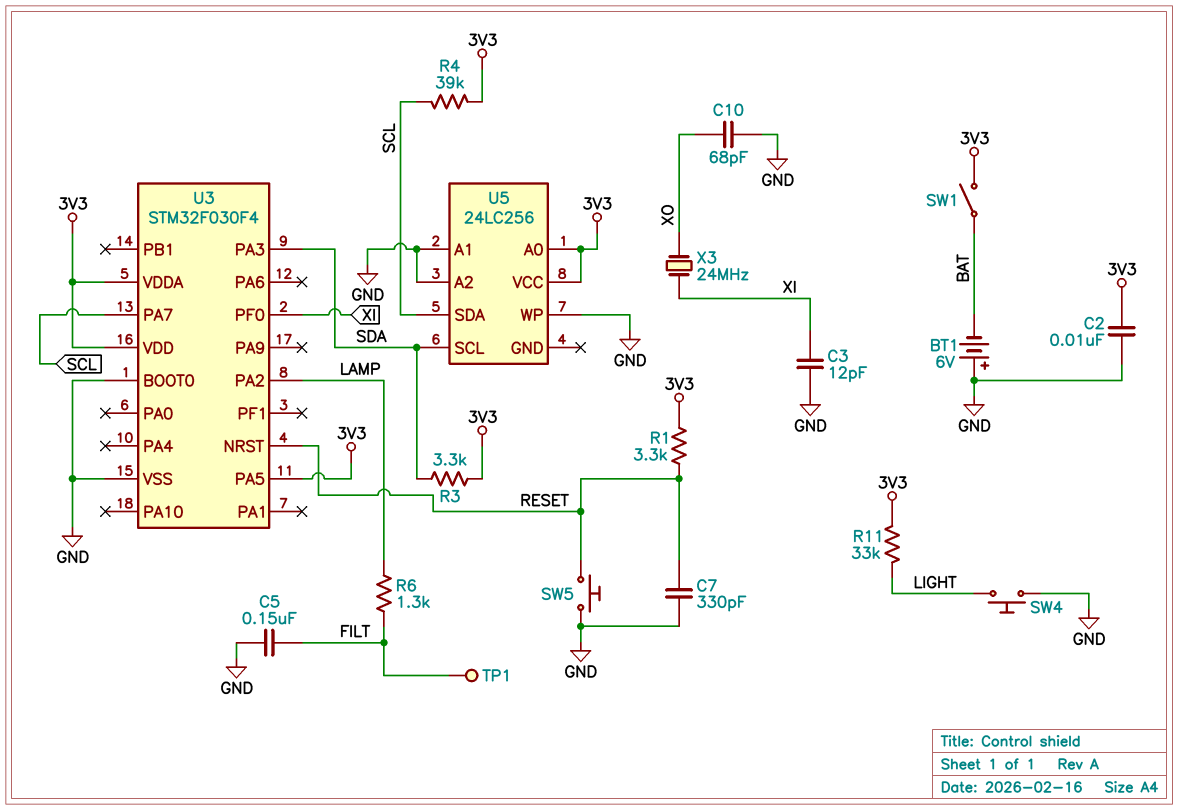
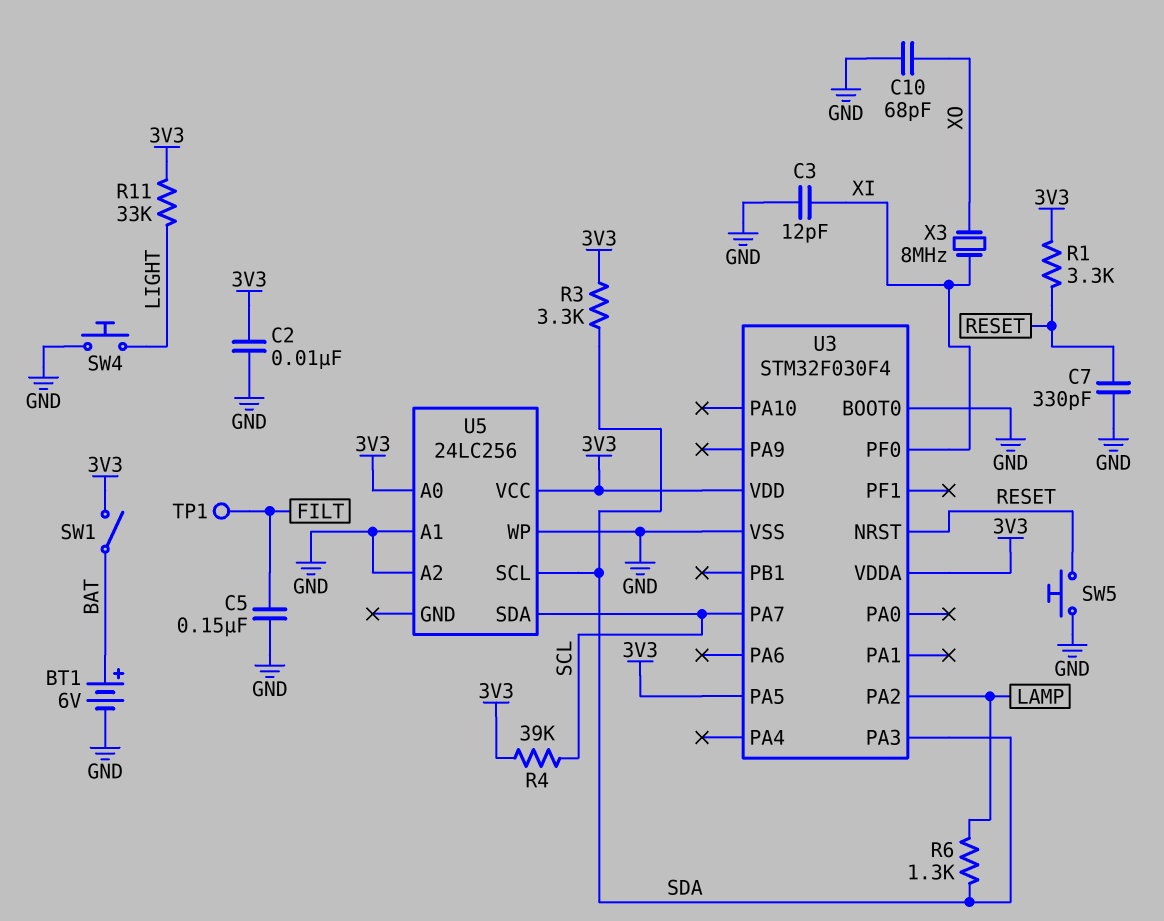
BT1: 6V (plus GND, minus BAT) -> 6V (plus BAT, minus GND)
R6: 1.3k (FILT, LAMP) -> 1.3k (LAMP, SDA)
X3: 24MHz (XI, XO) -> 8MHz (XI, XO)

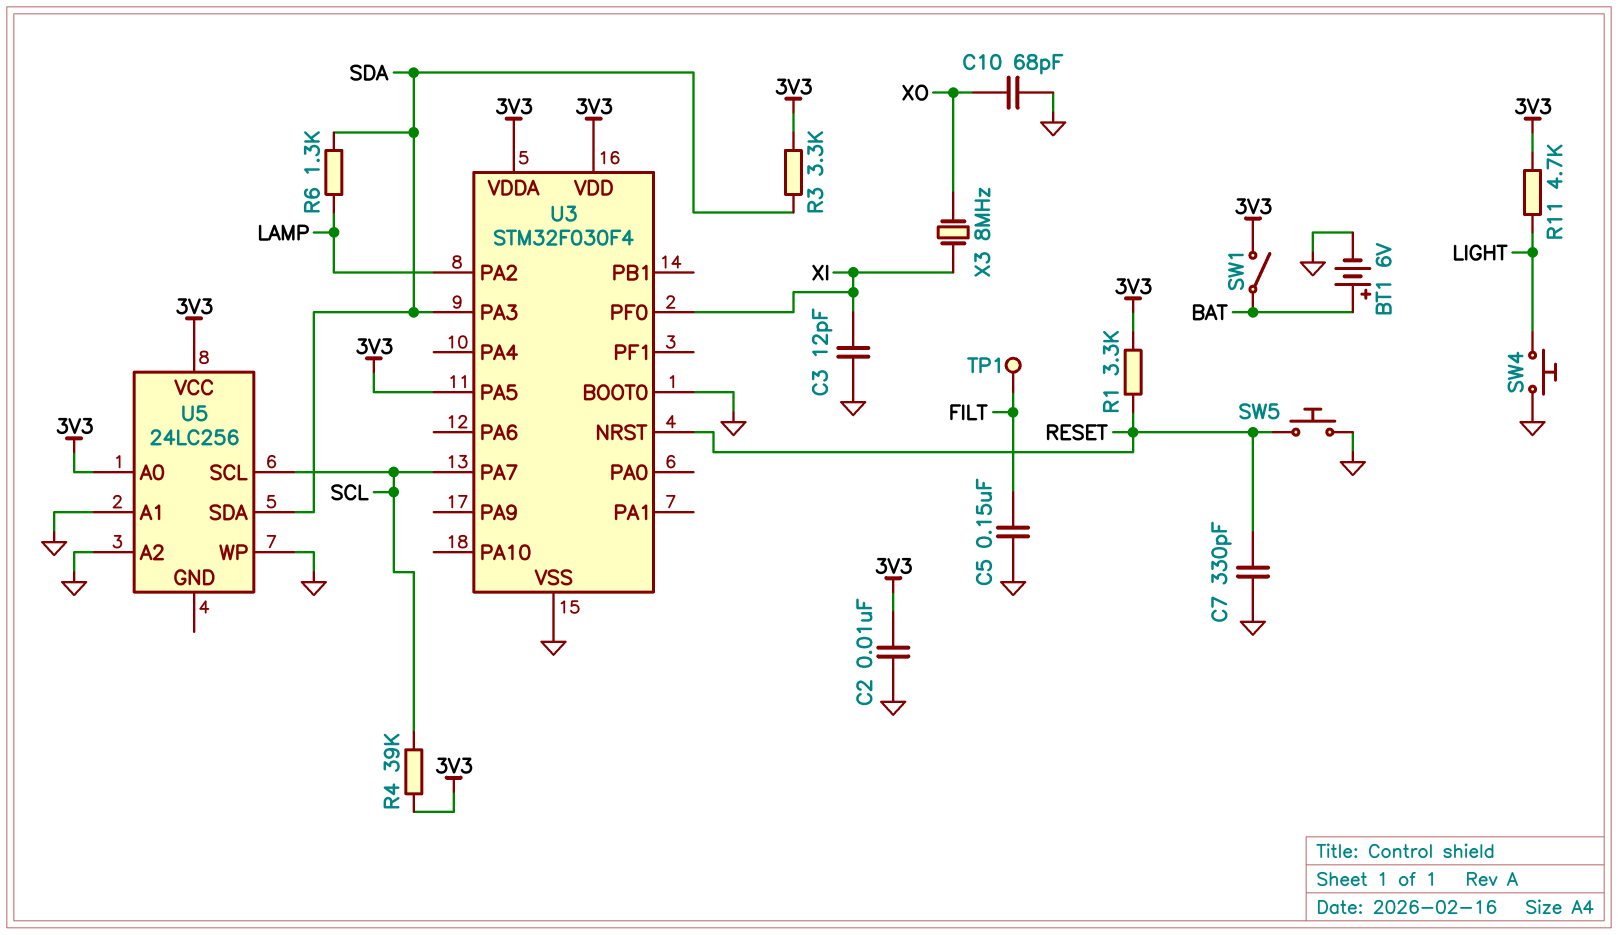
R11: 33k (3V3, LIGHT) -> 4.7k (3V3, LIGHT)
U5 pin SCL: SDA -> SCL
U5 pin SDA: SCL -> SDA

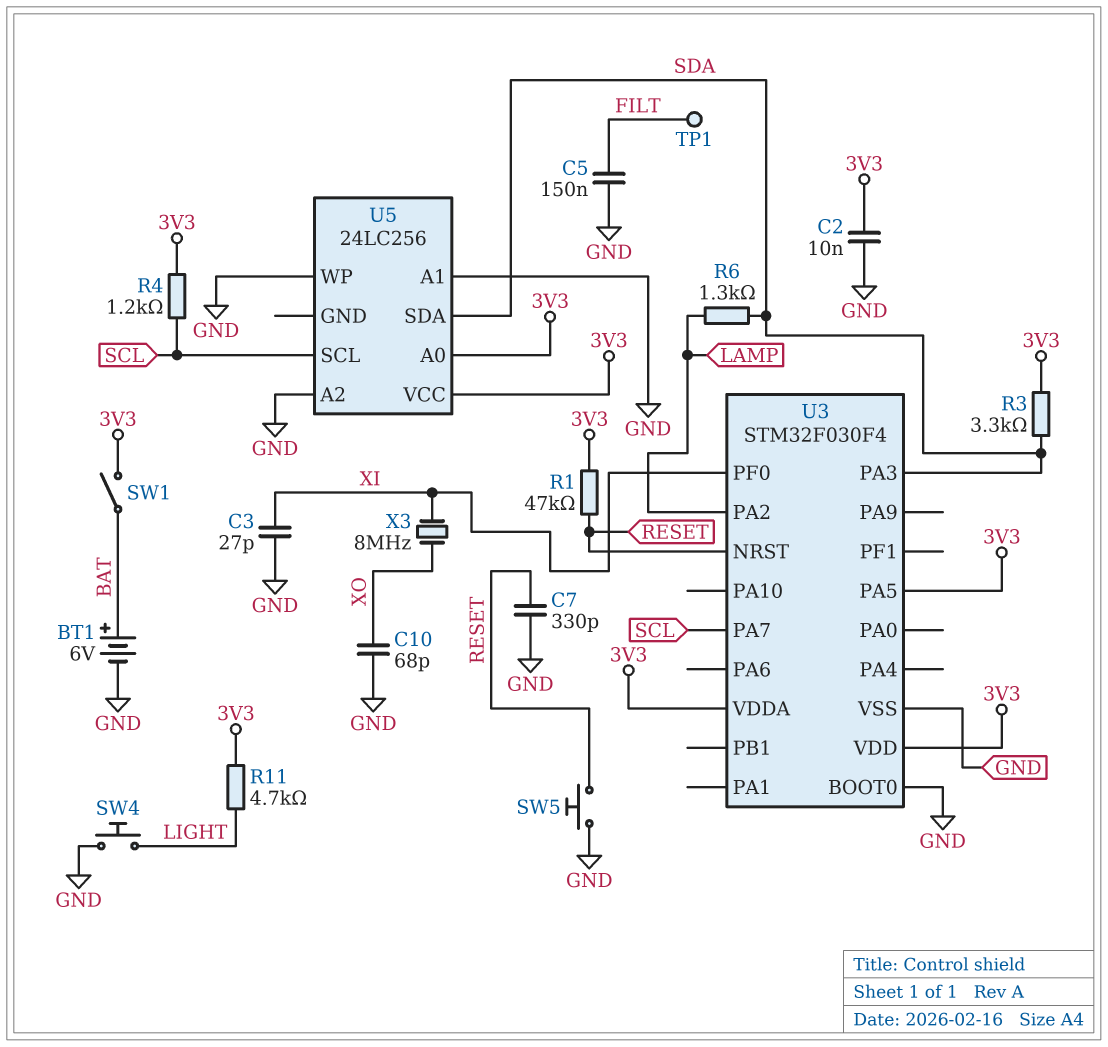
C3: 12pF (GND, XI) -> 27pF (GND, XI)
R1: 3.3k (3V3, RESET) -> 47k (3V3, RESET)
R4: 39k (3V3, SCL) -> 1.2k (3V3, SCL)

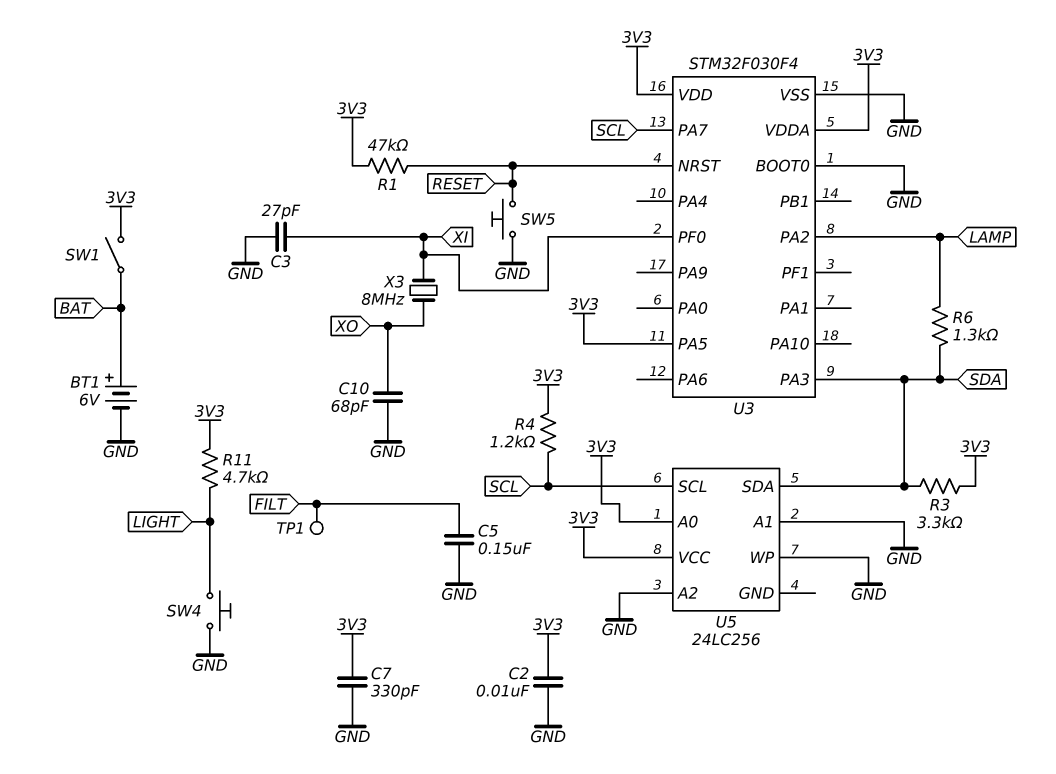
C7: 330pF (GND, RESET) -> 330pF (3V3, GND)

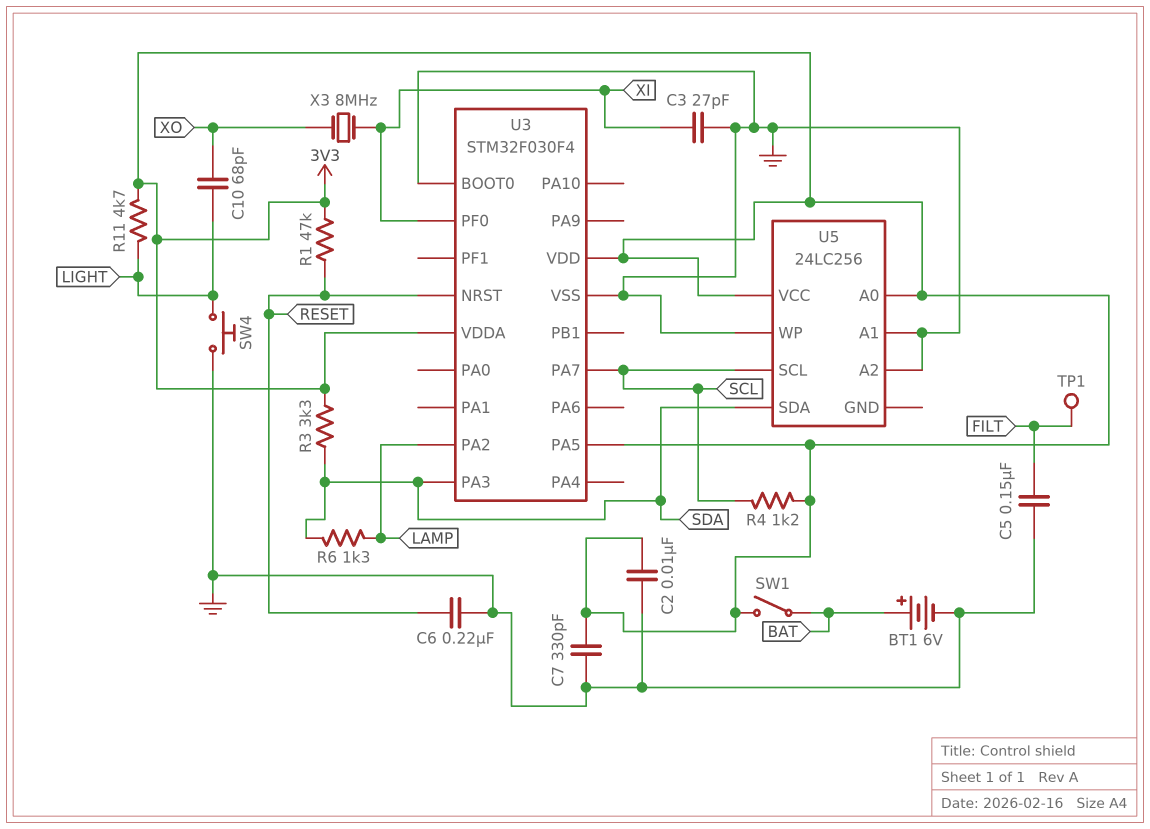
C6: none -> 220nF (GND, RESET)
C10: 68pF (GND, XO) -> 68pF (LIGHT, XO)
SW5: button (GND, RESET) -> none

